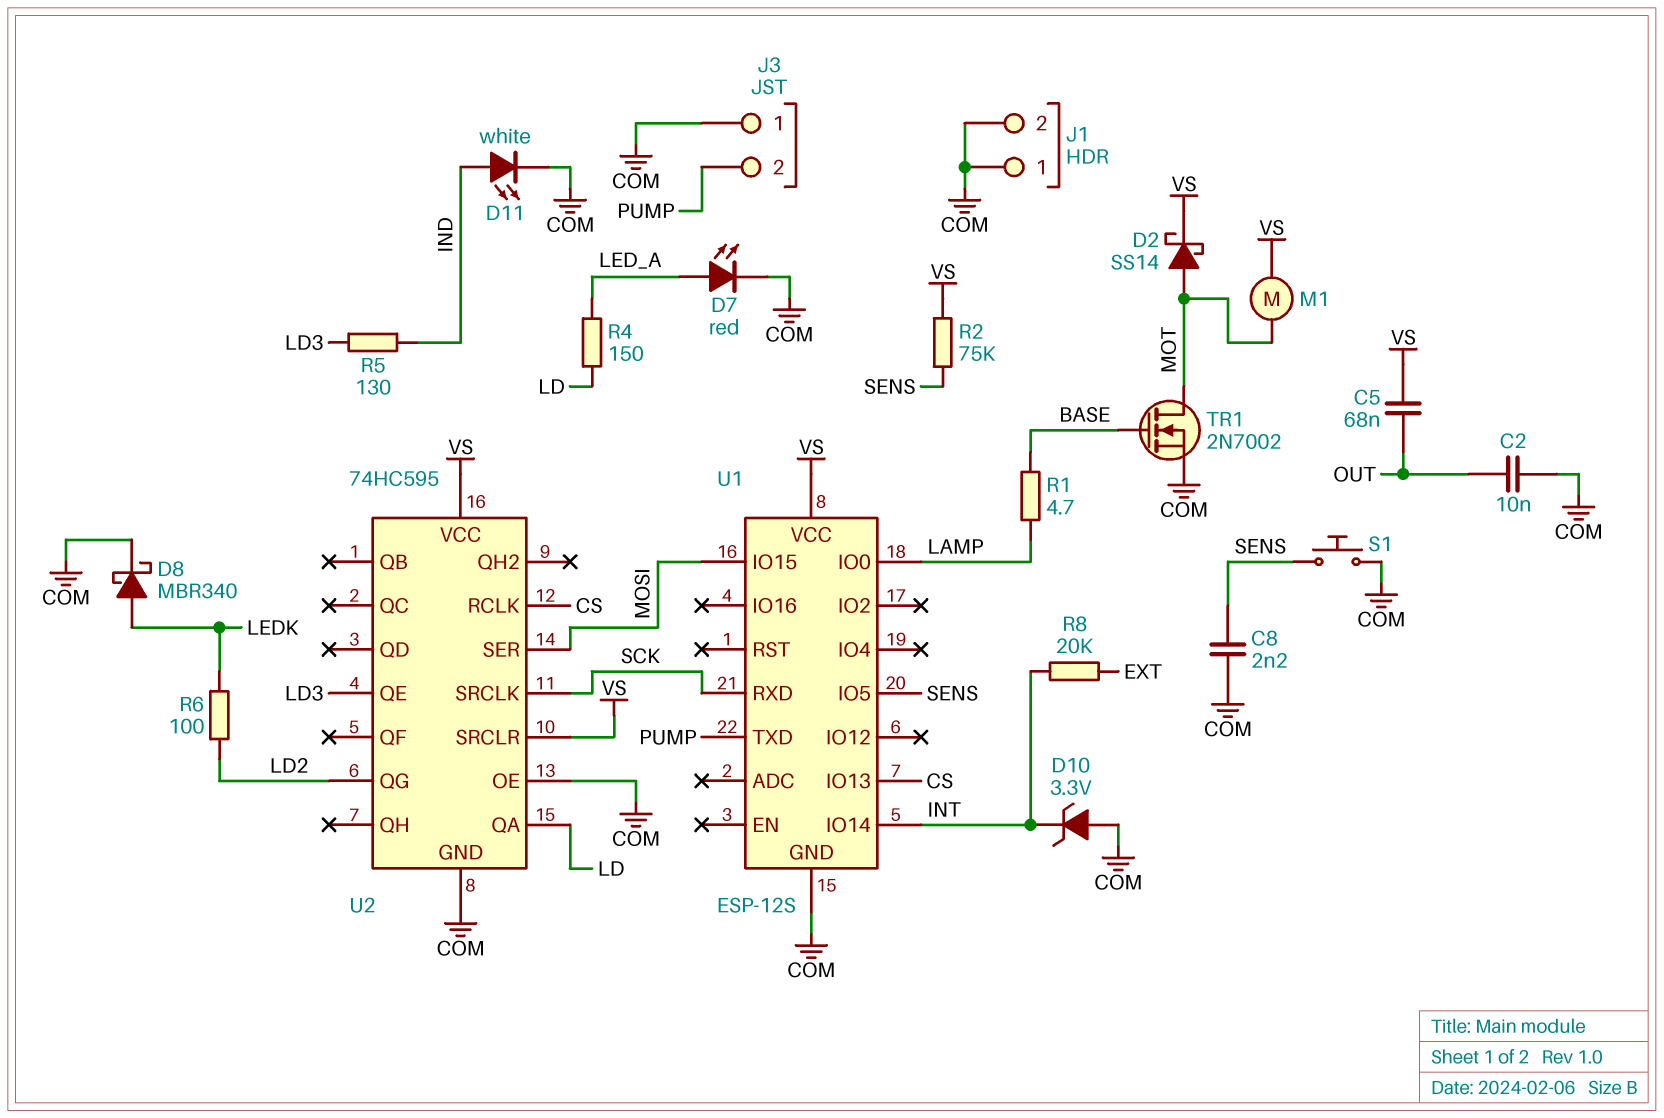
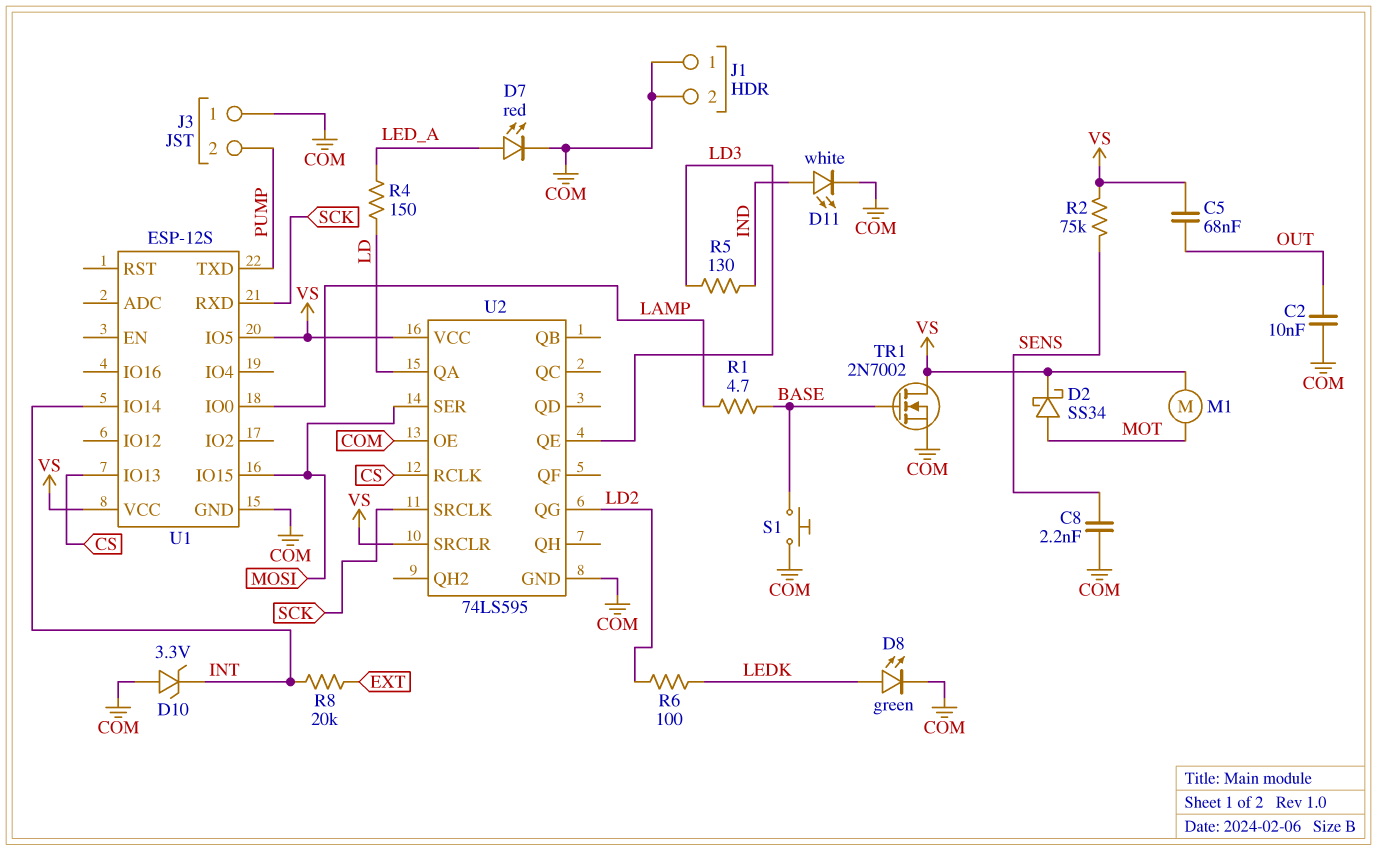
D2: schottky SS14 (A MOT, K VS) -> schottky SS34 (A MOT, K VS)
D8: schottky MBR340 (A LEDK, K COM) -> LED green (A LEDK, K COM)
S1: button (COM, SENS) -> button (BASE, COM)
TR1: NMOS 2N7002 (G BASE, D MOT, S COM) -> NMOS 2N7002 (G BASE, D VS, S COM)
U1 pin IO5: SENS -> VS
U2: 74HC595 -> 74LS595

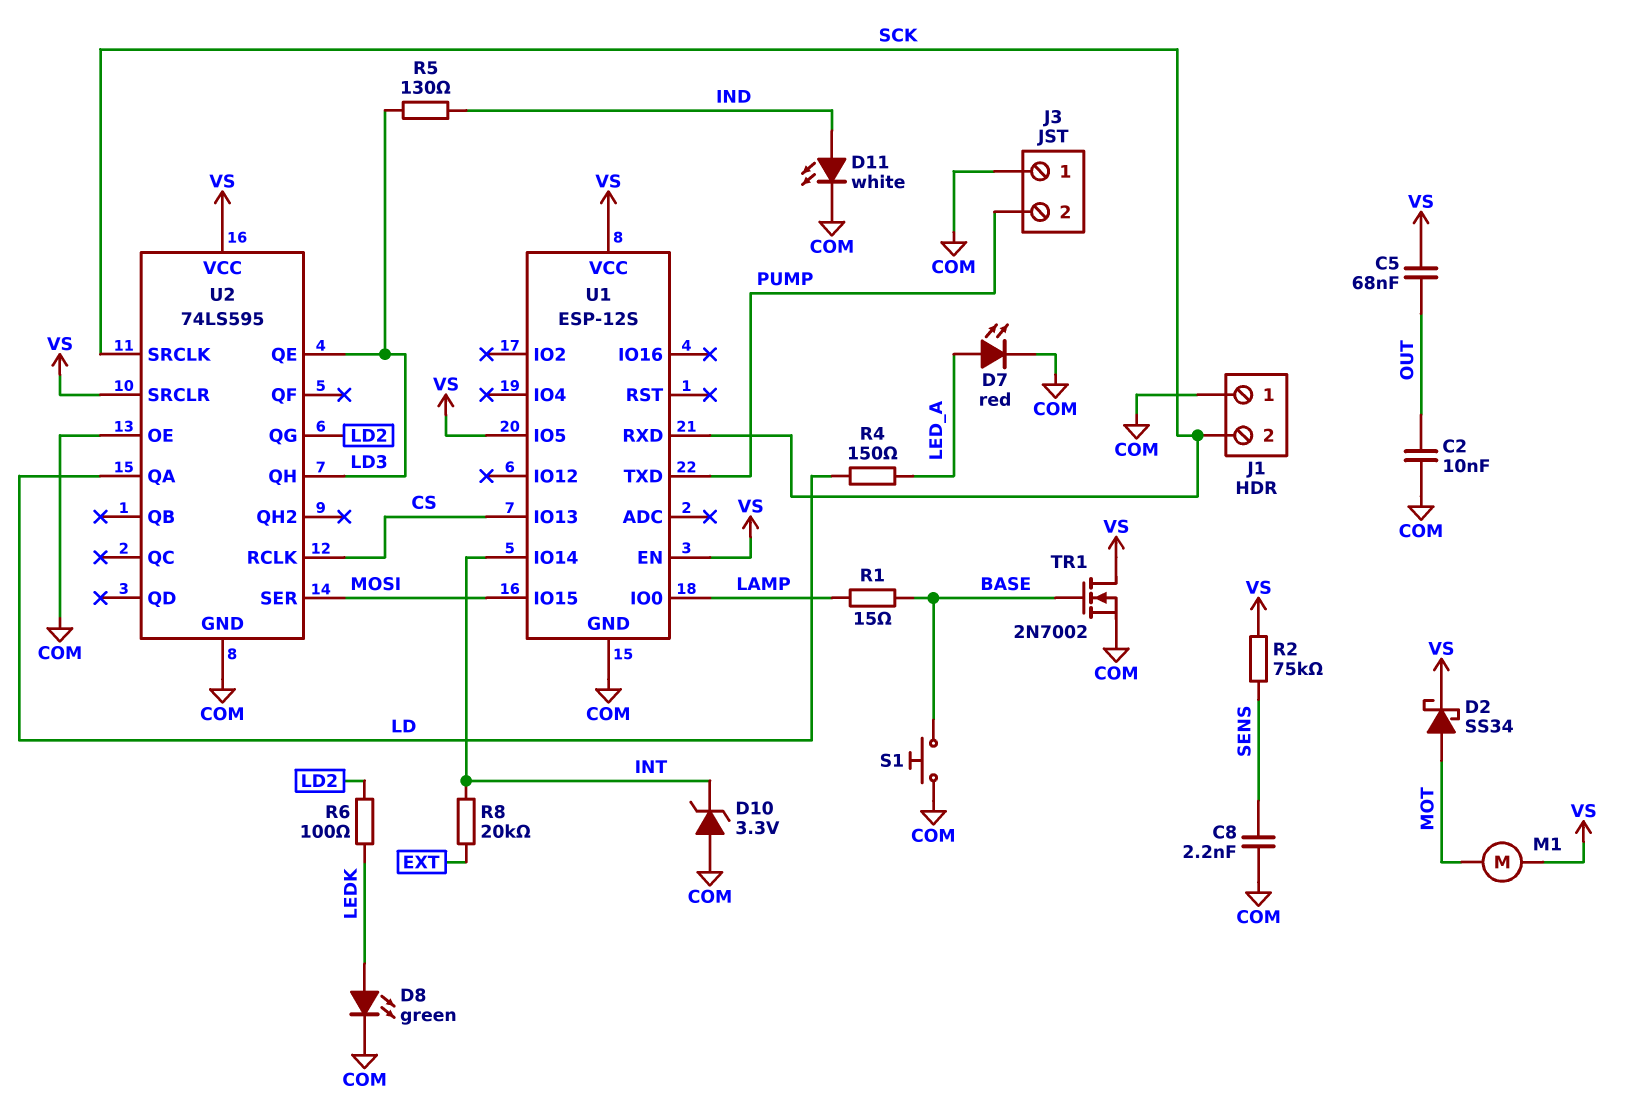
J1 pin 2: COM -> SCK
R1: 4.7 (BASE, LAMP) -> 15 (BASE, LAMP)
U1 pin EN: none -> VS
U2 pin QH: none -> LD3

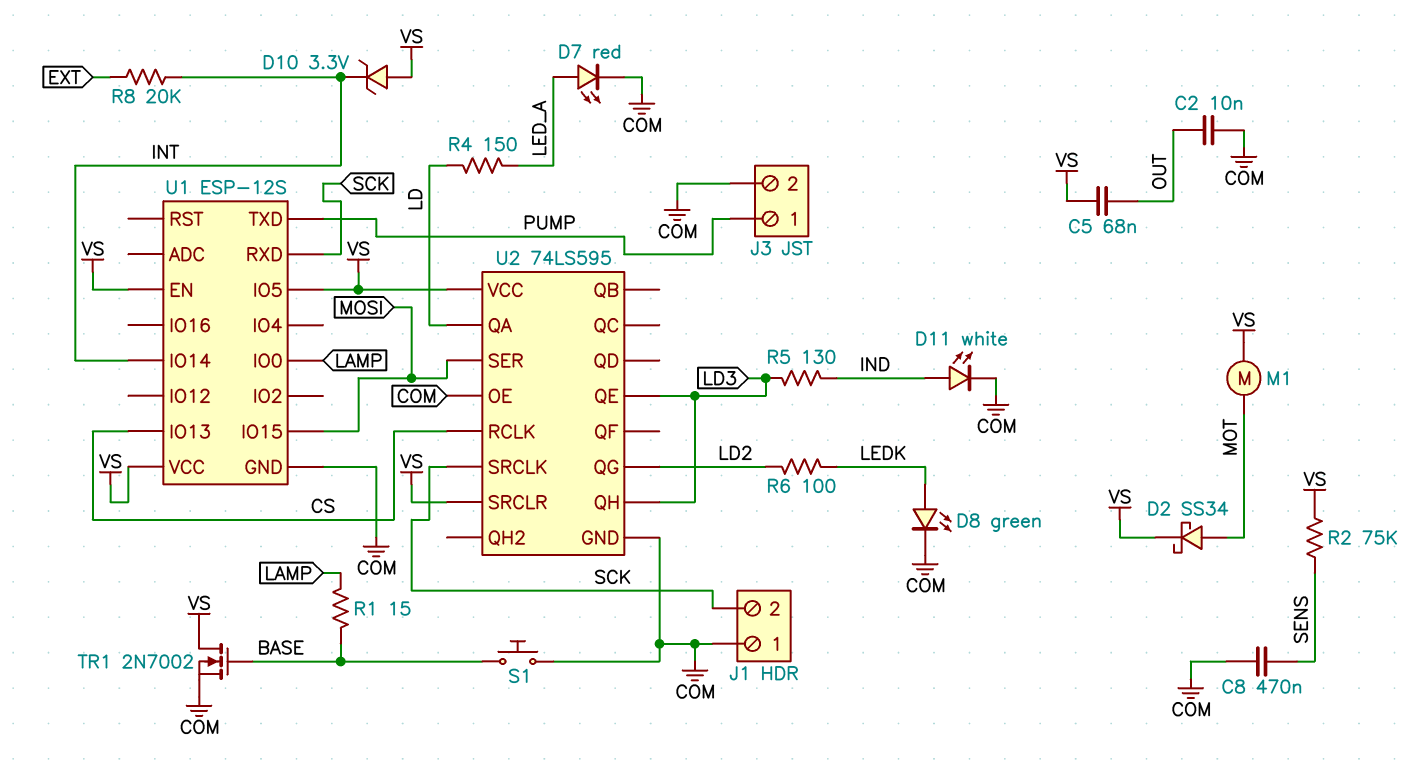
C8: 2.2nF (COM, SENS) -> 470nF (COM, SENS)
D10: zener 3.3V (A COM, K INT) -> zener 3.3V (A VS, K INT)
J3 pin 1: COM -> PUMP
J3 pin 2: PUMP -> COM

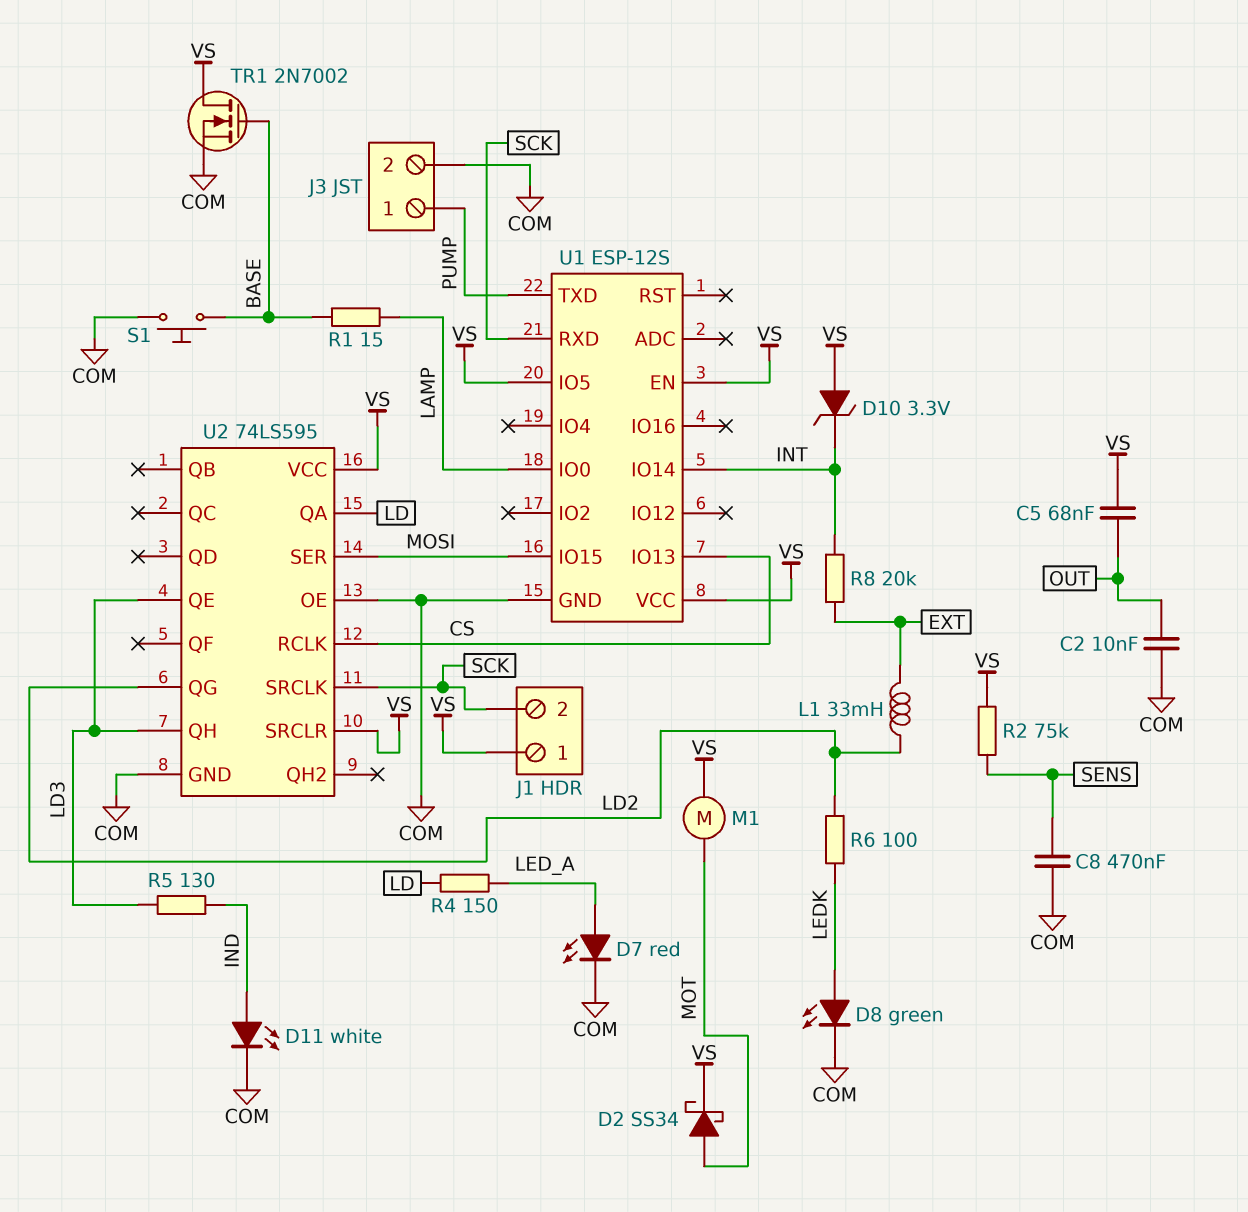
J1 pin 1: COM -> VS
L1: none -> 33mH (EXT, LD2)

